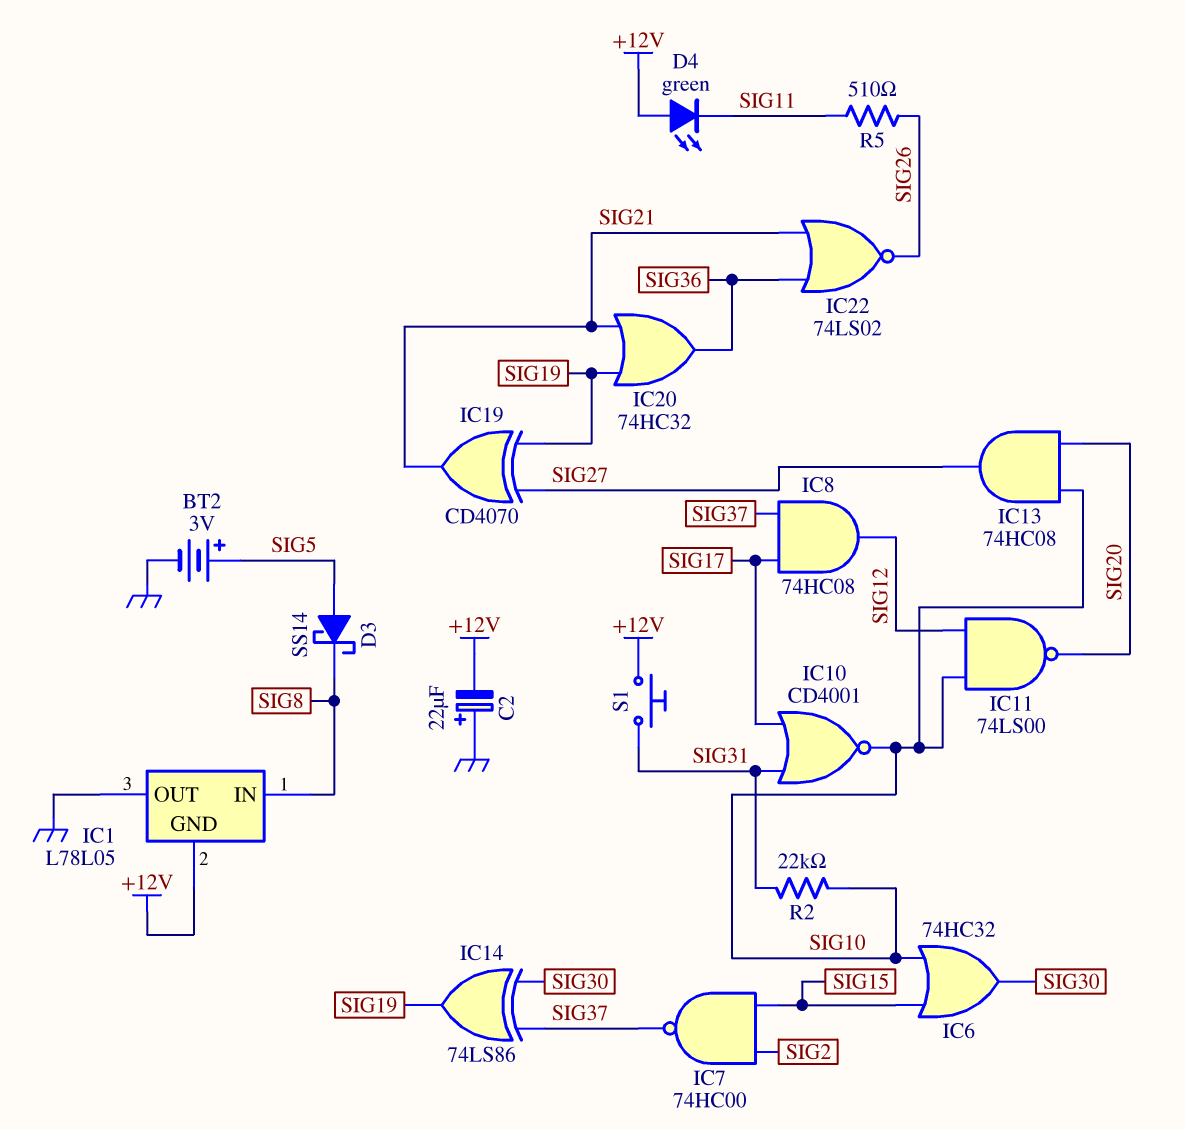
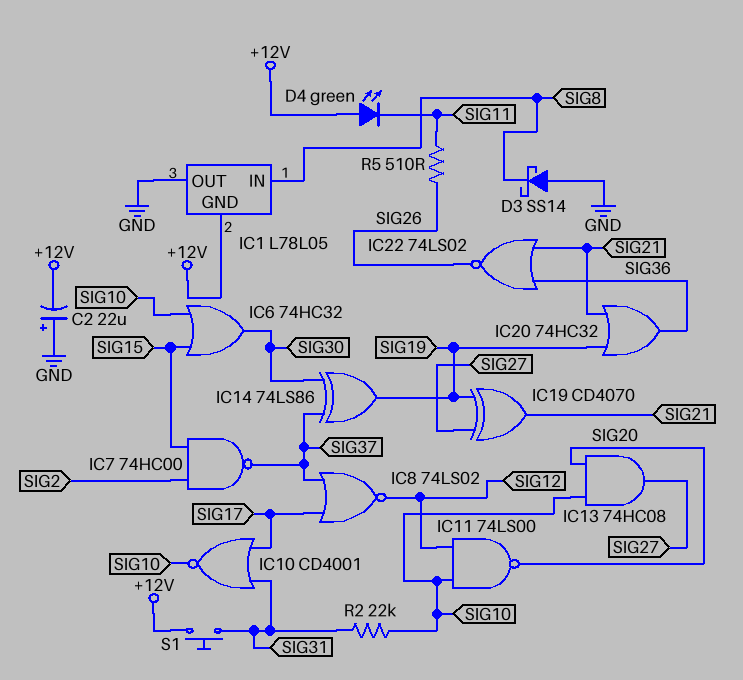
BT2: 3V (plus SIG5, minus GND) -> none
D3: schottky SS14 (A SIG5, K SIG8) -> schottky SS14 (A GND, K SIG8)
IC8: AND 74HC08 (in SIG17, in SIG37, out SIG12) -> NOR 74LS02 (in SIG17, in SIG37, out SIG12)

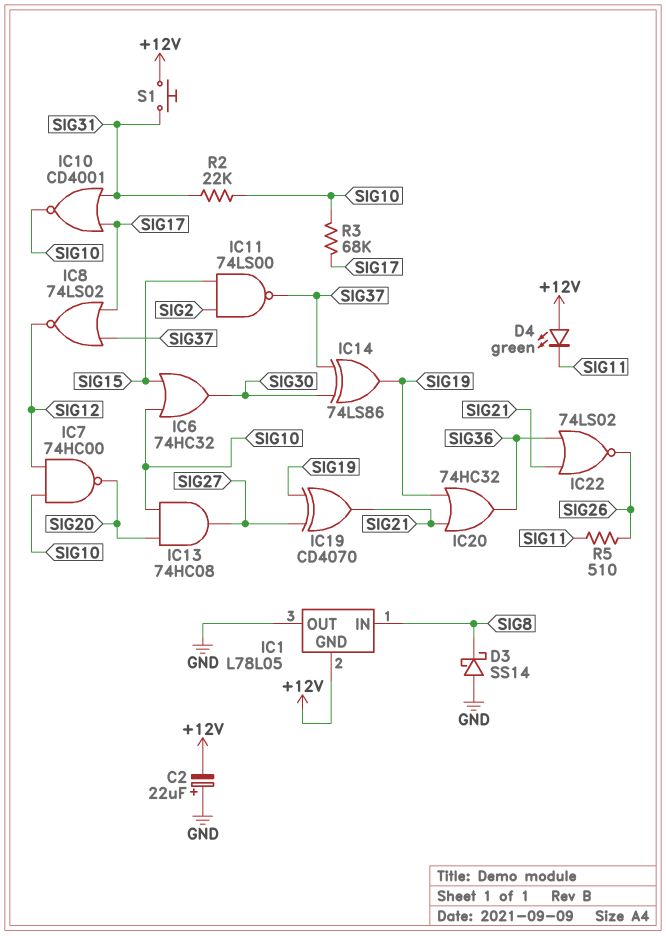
IC7: NAND 74HC00 (in SIG2, in SIG15, out SIG37) -> NAND 74HC00 (in SIG10, in SIG12, out SIG20)
IC11: NAND 74LS00 (in SIG10, in SIG12, out SIG20) -> NAND 74LS00 (in SIG2, in SIG15, out SIG37)
R3: none -> 68k (SIG10, SIG17)

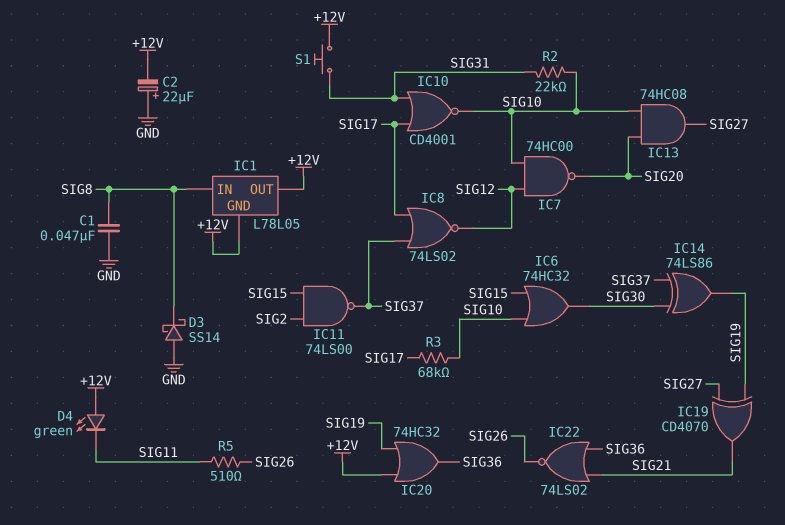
C1: none -> 47nF (GND, SIG8)
IC1 pin OUT: GND -> +12V
IC20: OR 74HC32 (in SIG19, in SIG21, out SIG36) -> OR 74HC32 (in +12V, in SIG19, out SIG36)

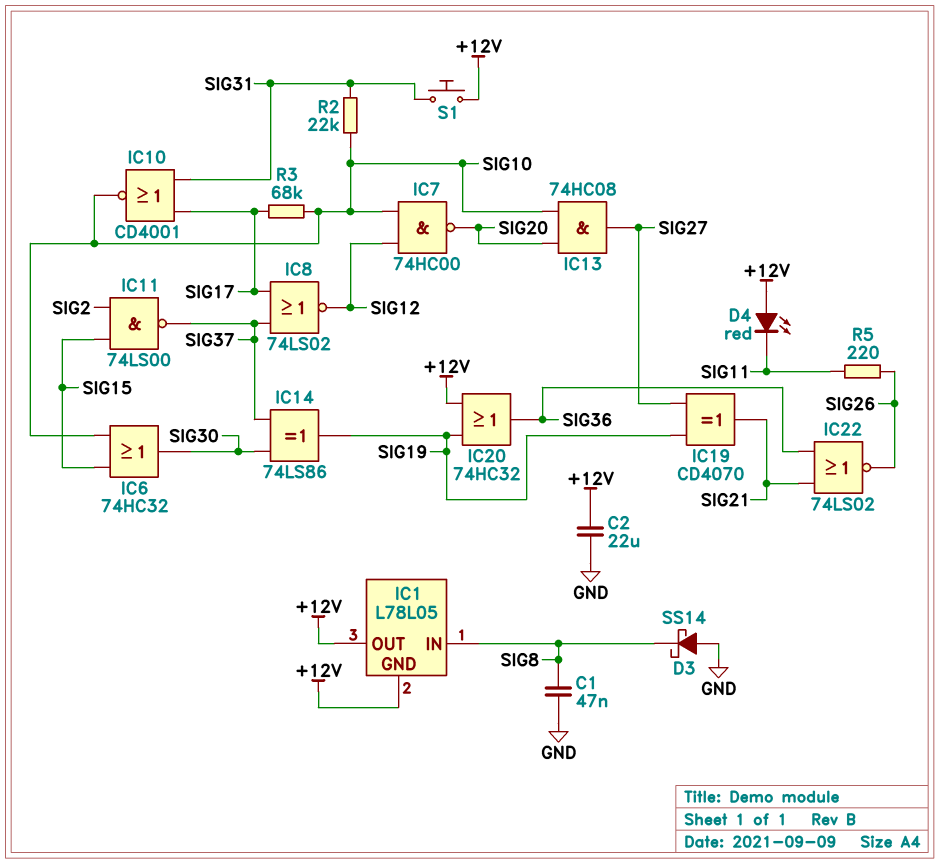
C2: 22uF (plus GND, minus +12V) -> 22uF (+12V, GND)
D4: LED green (A +12V, K SIG11) -> LED red (A +12V, K SIG11)
R5: 510 (SIG11, SIG26) -> 220 (SIG11, SIG26)

